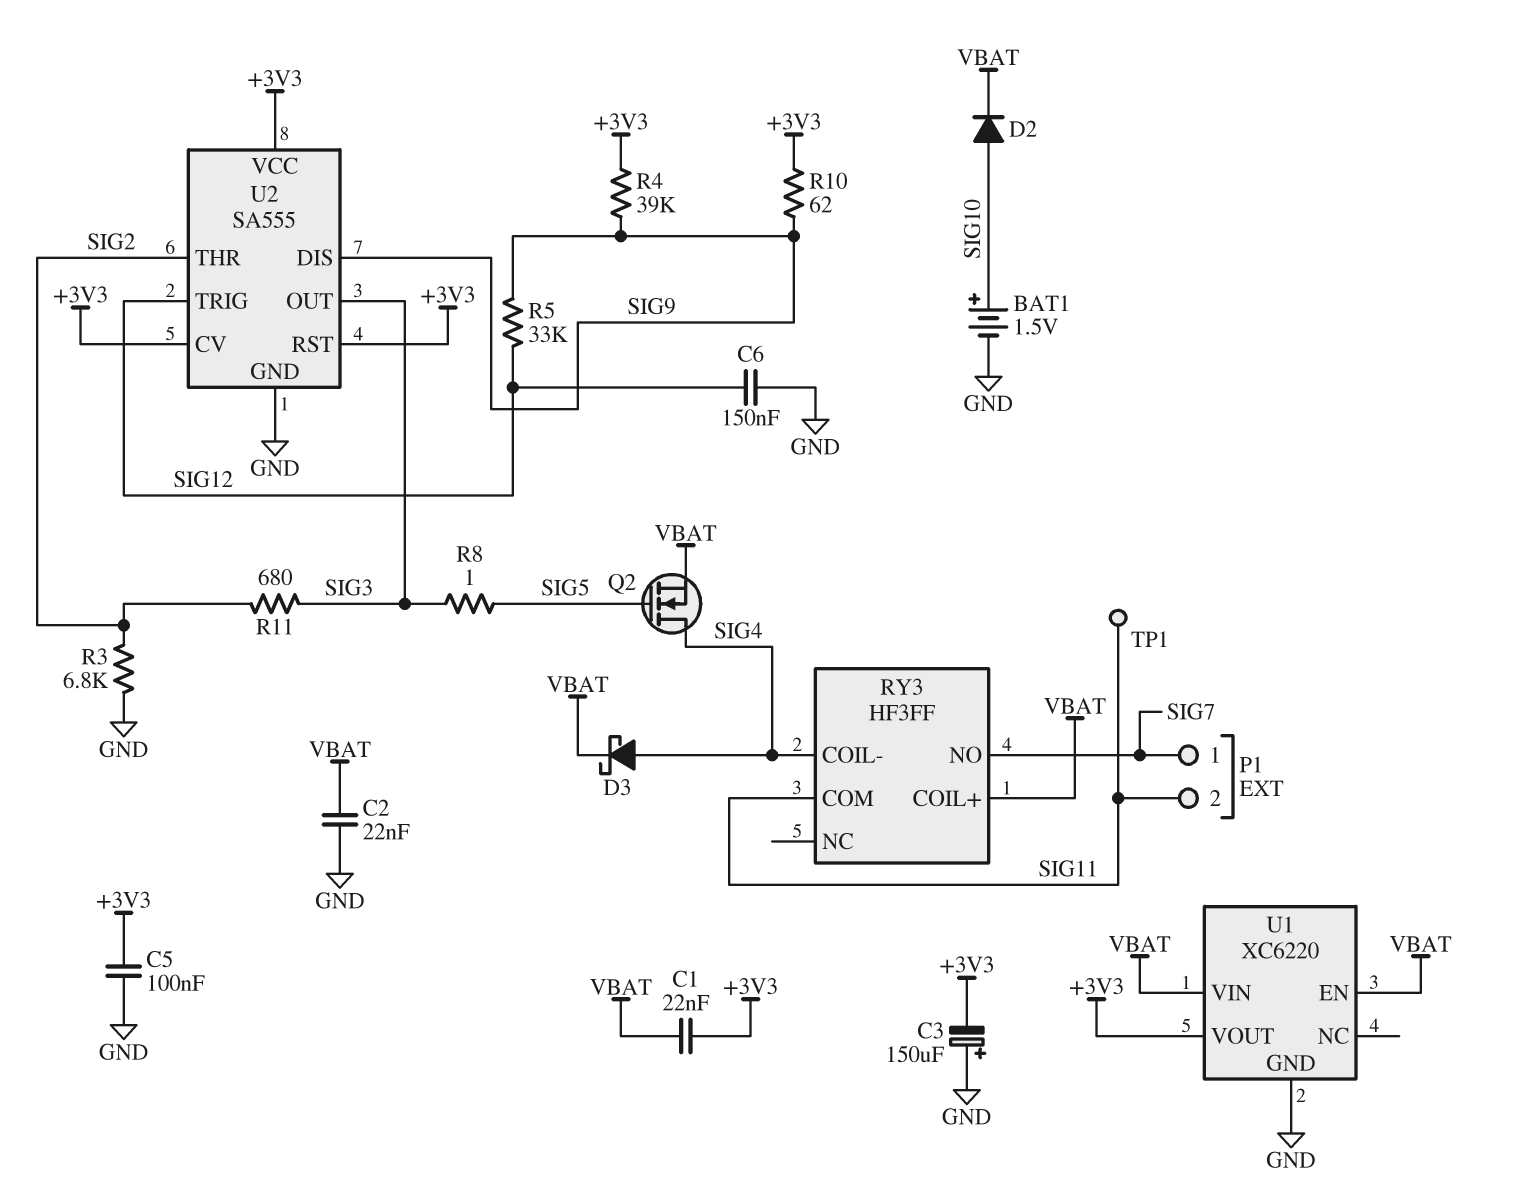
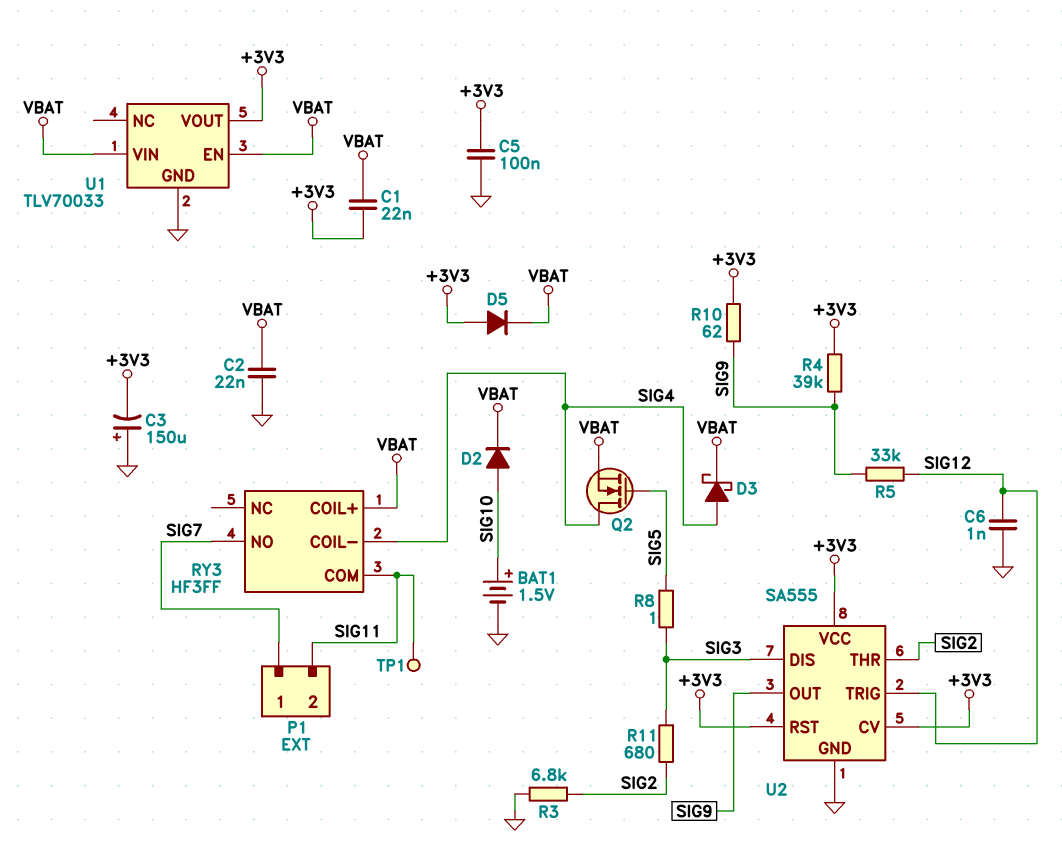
C6: 150nF (GND, SIG12) -> 1nF (GND, SIG12)
D5: none -> diode (A +3V3, K VBAT)
U1: XC6220 -> TLV70033
U2 pin DIS: SIG9 -> SIG3
U2 pin OUT: SIG3 -> SIG9

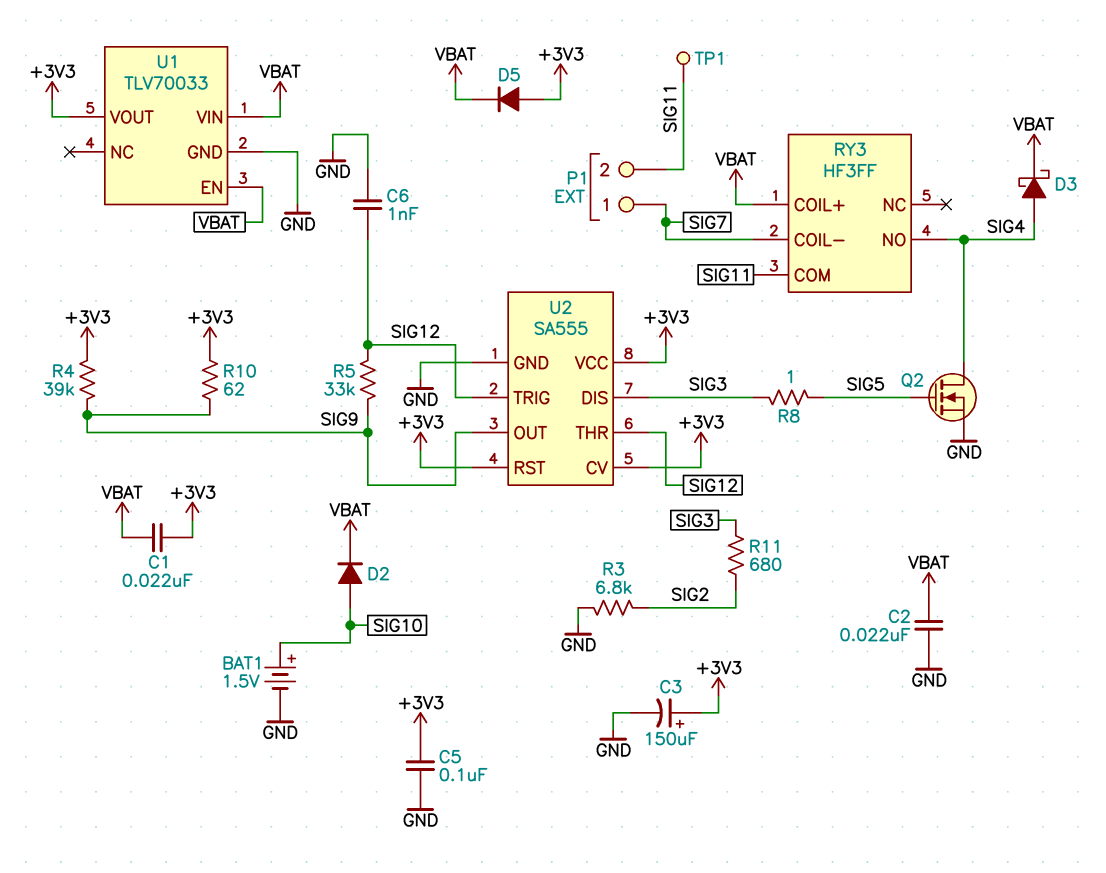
C3: 150uF (plus GND, minus +3V3) -> 150uF (plus +3V3, minus GND)
Q2: NMOS (G SIG5, D SIG4, S VBAT) -> NMOS (G SIG5, D SIG4, S GND)
RY3 pin COIL-: SIG4 -> SIG7
RY3 pin NO: SIG7 -> SIG4
U2 pin THR: SIG2 -> SIG12

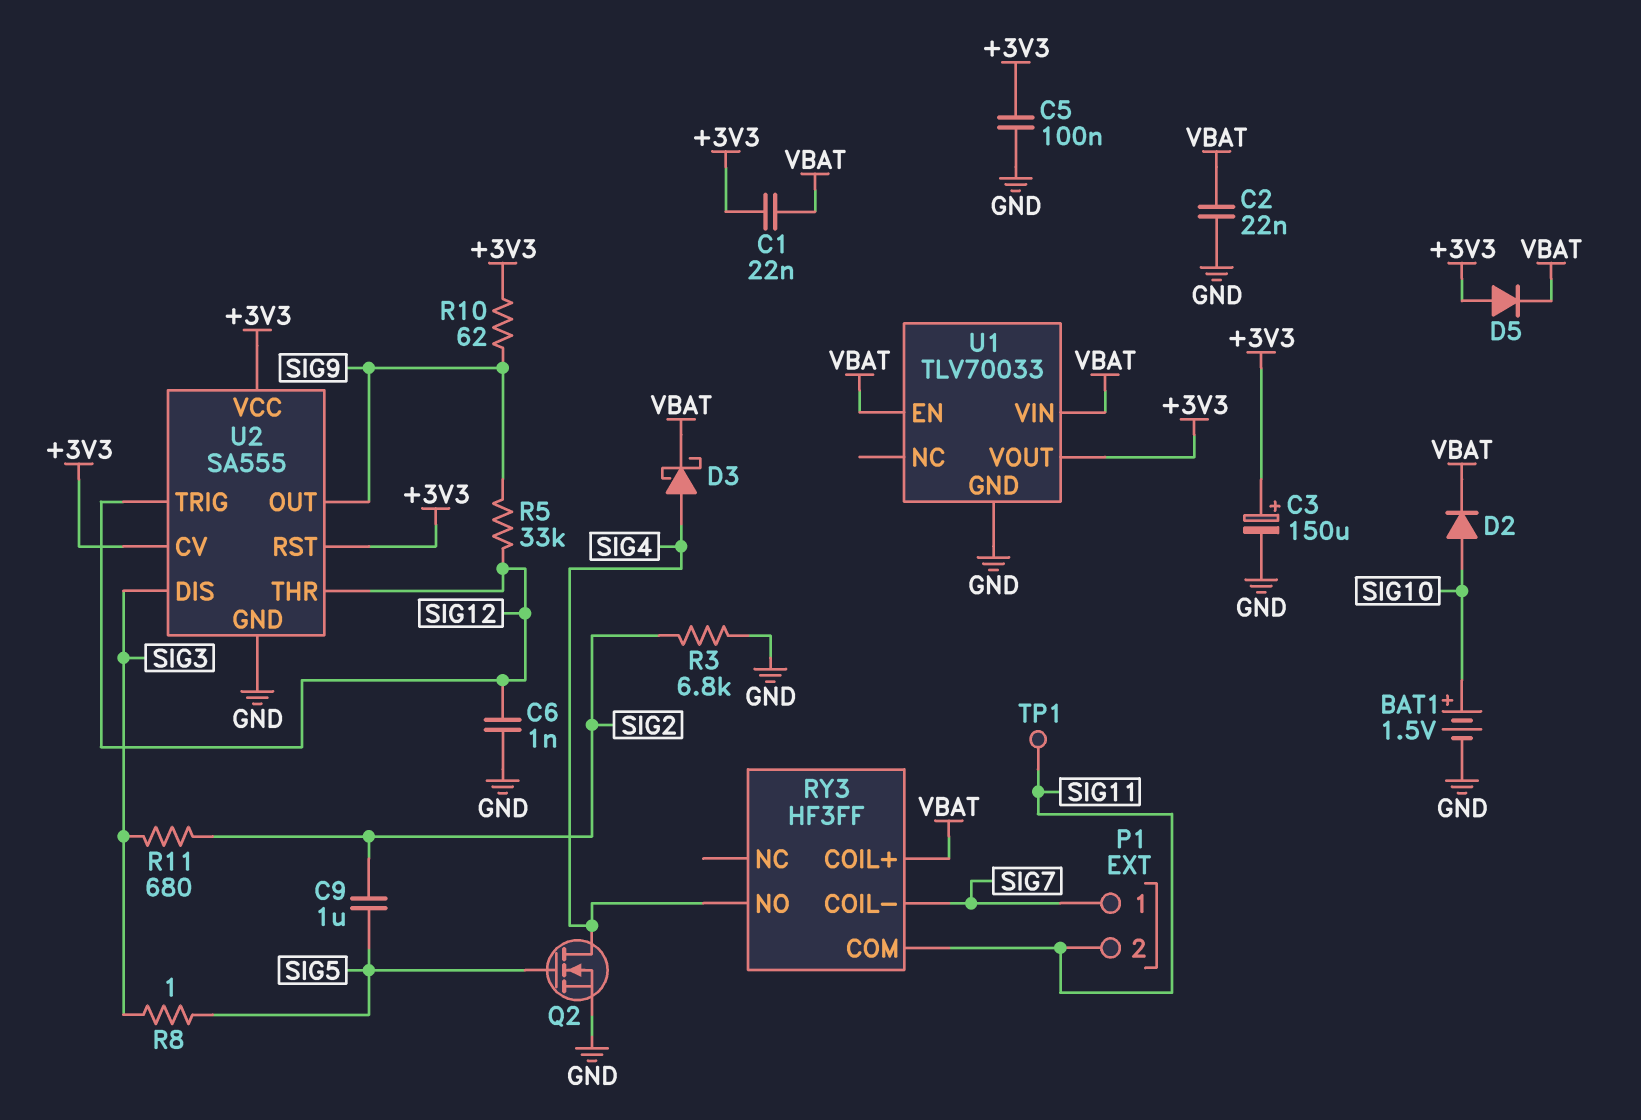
C9: none -> 1uF (SIG2, SIG5)
R4: 39k (+3V3, SIG9) -> none

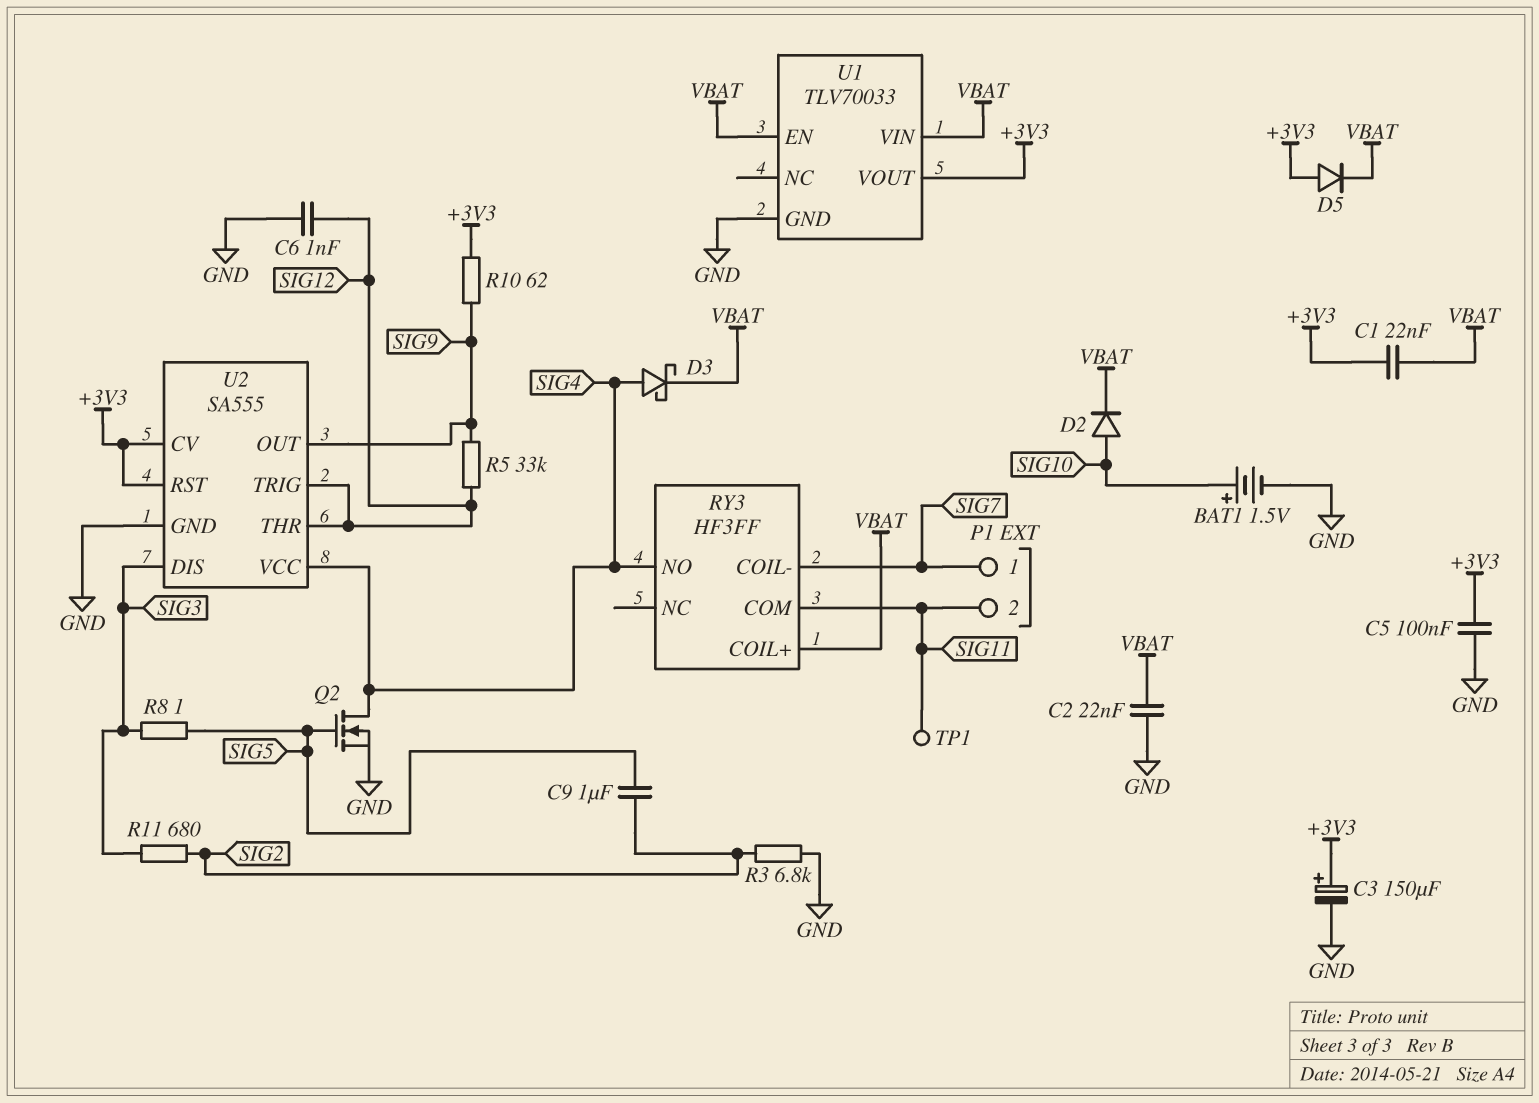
U2 pin VCC: +3V3 -> SIG4

